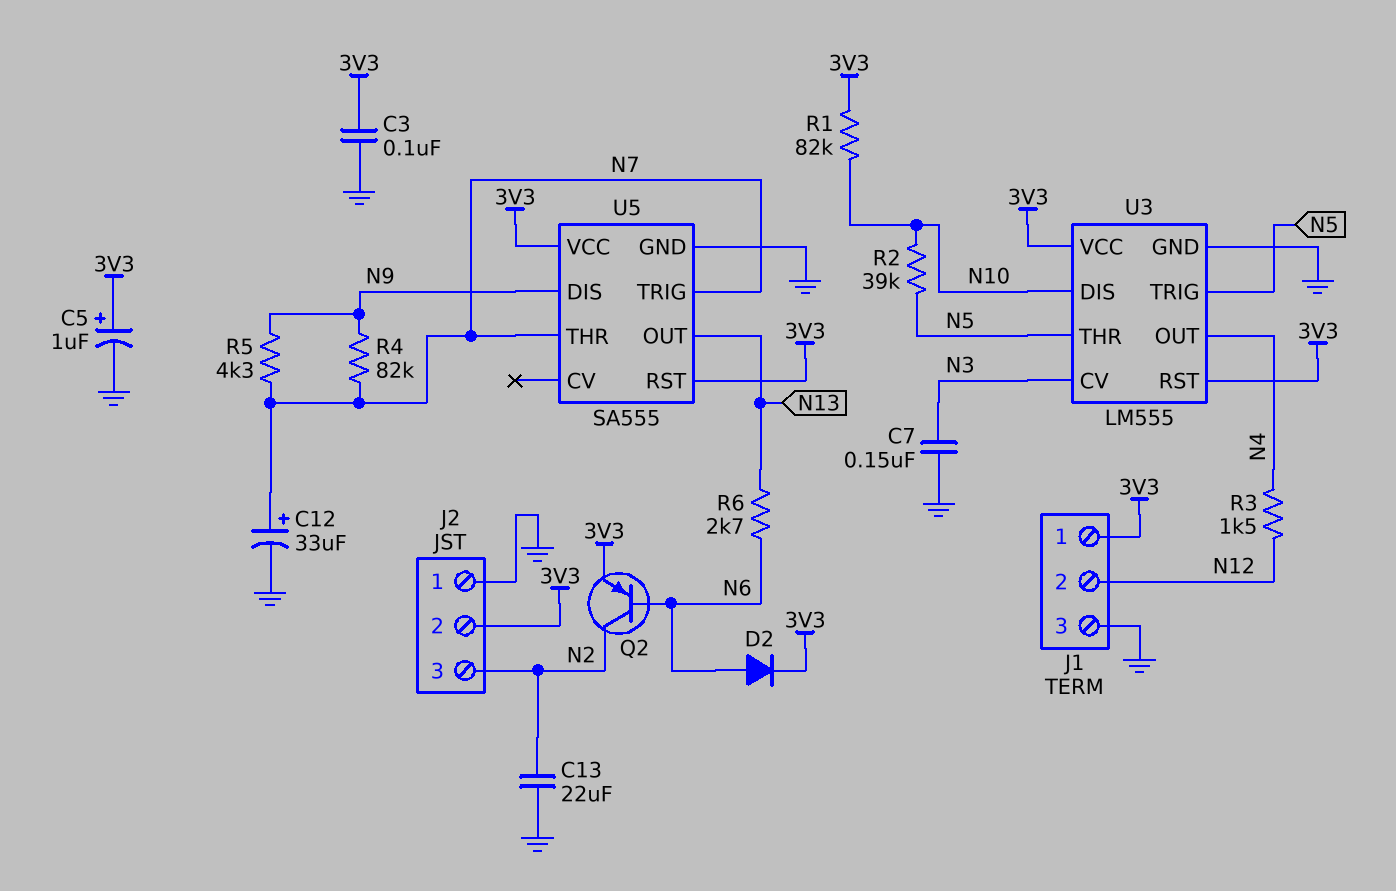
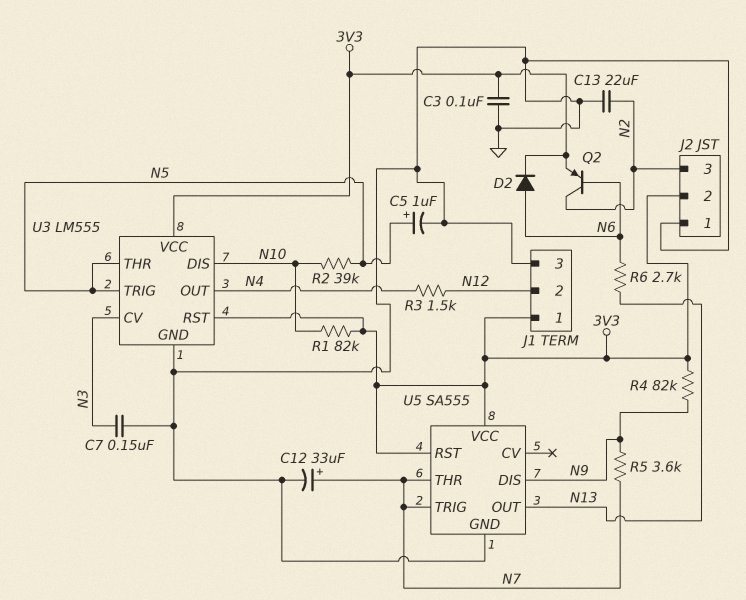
C5: 1uF (plus 3V3, minus GND) -> 1uF (plus N5, minus GND)
R4: 82k (N7, N9) -> 82k (3V3, N9)
R5: 4.3k (N7, N9) -> 3.6k (N7, N9)

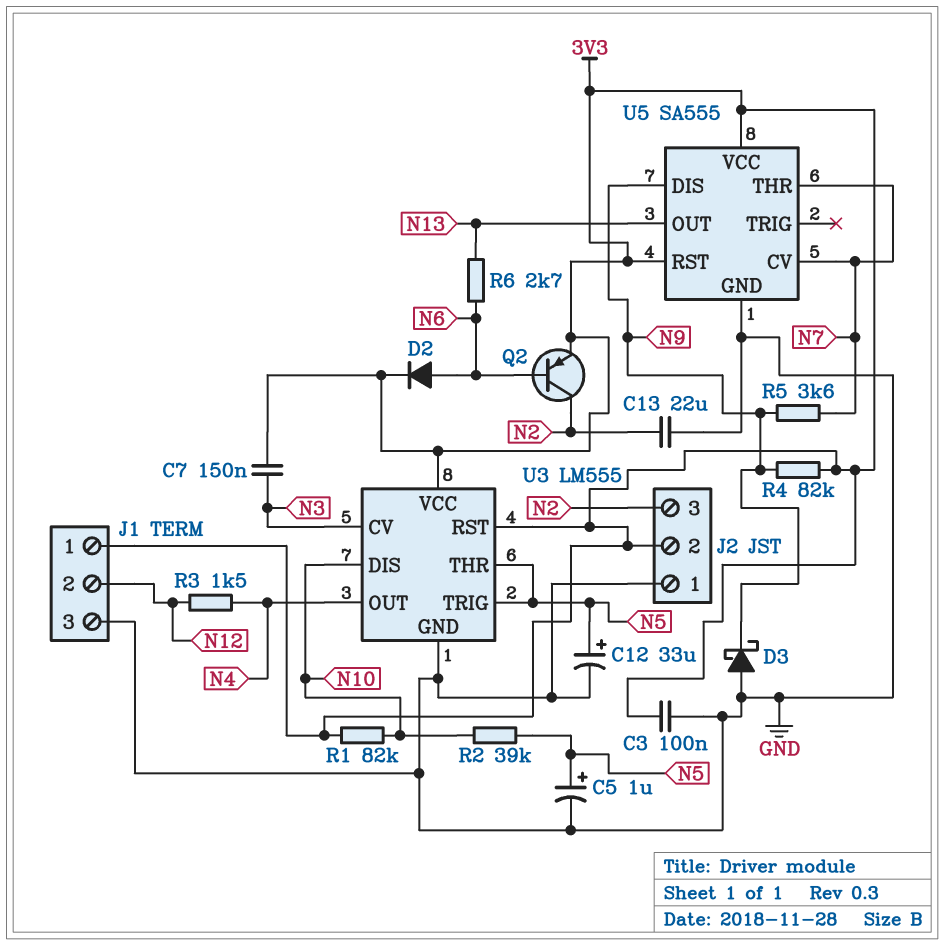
C7: 150nF (GND, N3) -> 150nF (3V3, N3)
C12: 33uF (plus N7, minus GND) -> 33uF (plus N5, minus GND)
D3: none -> schottky (A GND, K N9)
U5 pin CV: none -> N7
U5 pin TRIG: N7 -> none

